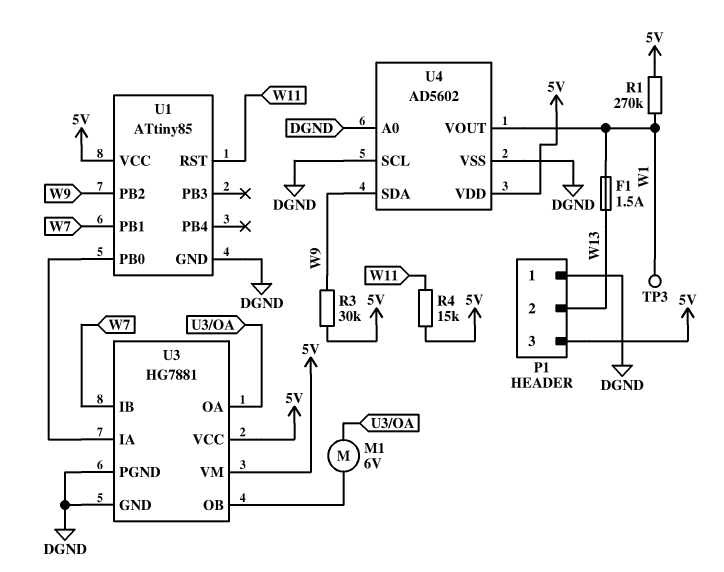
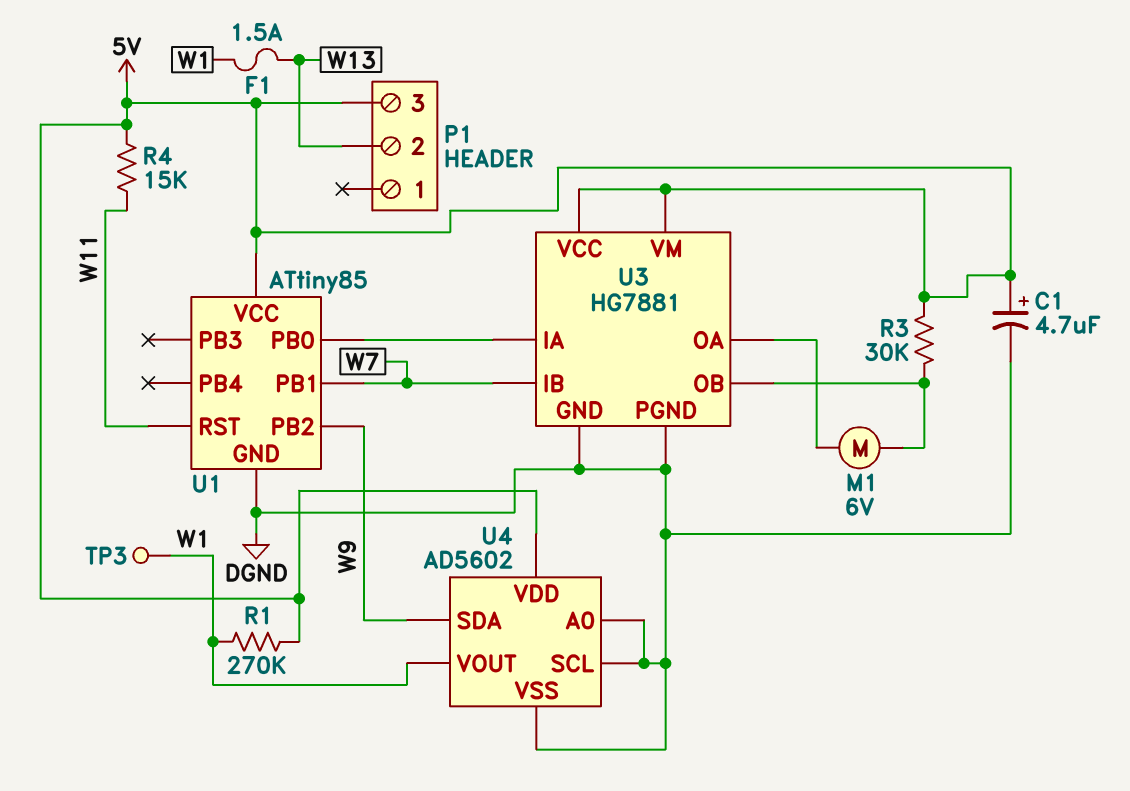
C1: none -> 4.7uF (plus 5V, minus DGND)
P1 pin 1: DGND -> none
R3: 30k (5V, W9) -> 30k (5V, U3/OB)

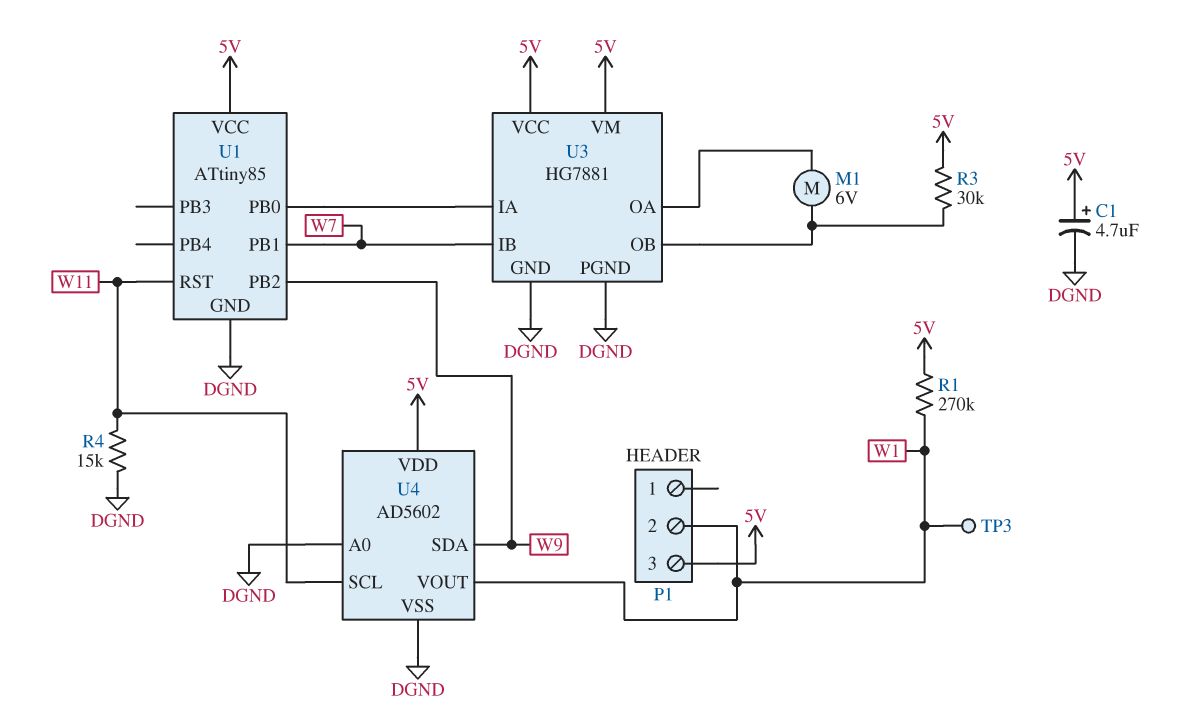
F1: 1.5A (W1, W13) -> none
P1 pin 2: W13 -> W1
R4: 15k (5V, W11) -> 15k (DGND, W11)
U4 pin SCL: DGND -> W11

